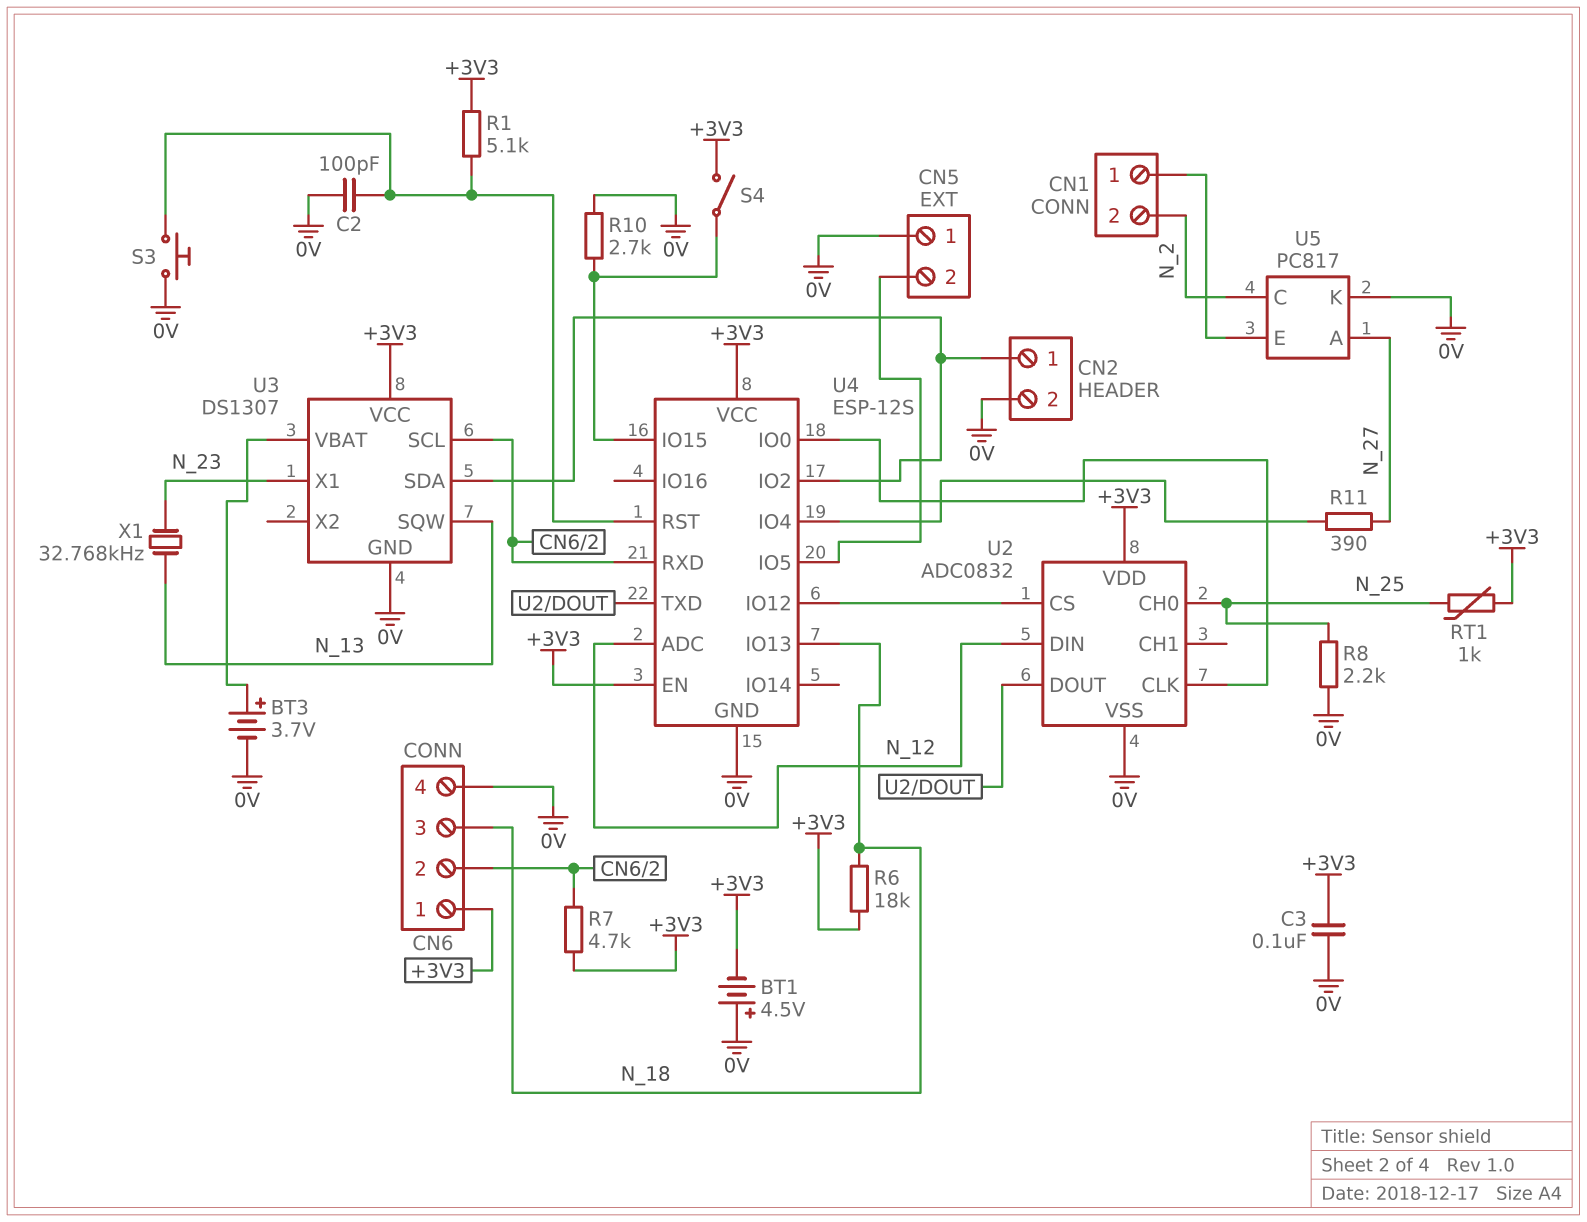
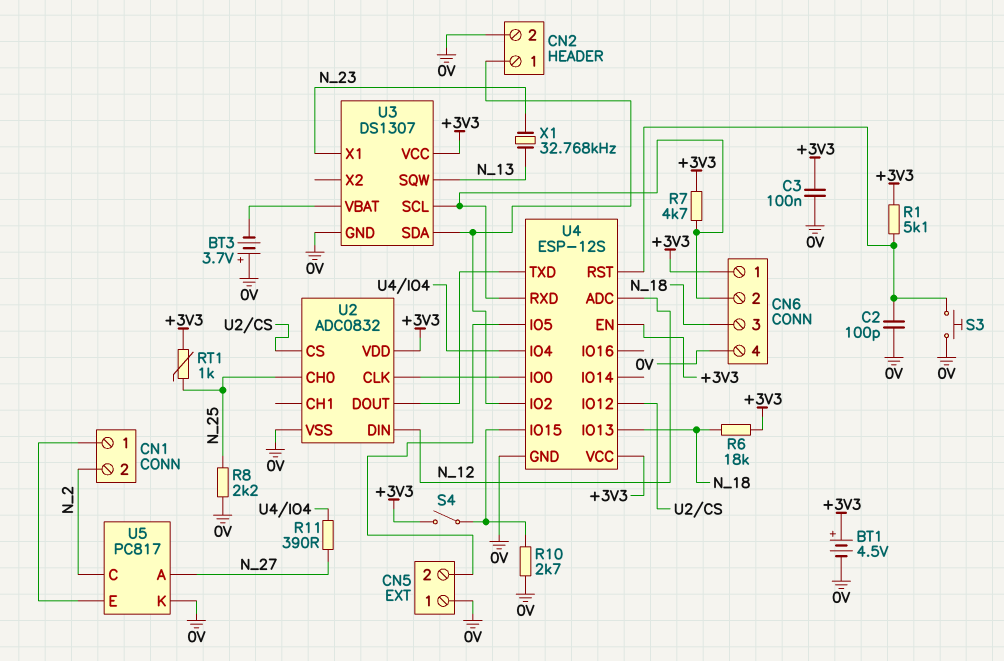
BT1: 4.5V (plus 0V, minus +3V3) -> 4.5V (plus +3V3, minus 0V)
BT3: 3.7V (plus U3/VBAT, minus 0V) -> 3.7V (plus 0V, minus U3/VBAT)

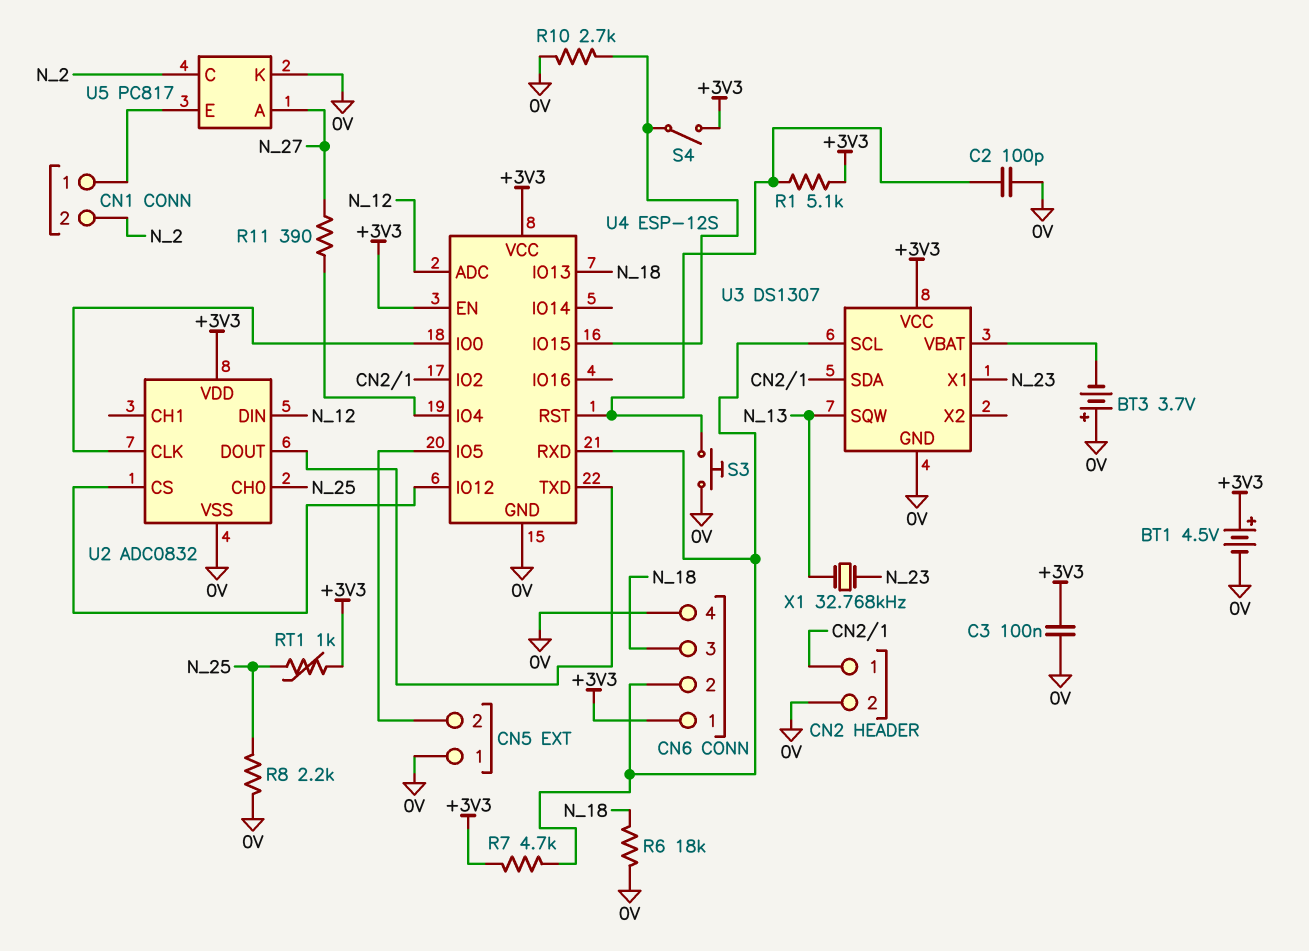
R6: 18k (+3V3, N_18) -> 18k (0V, N_18)

